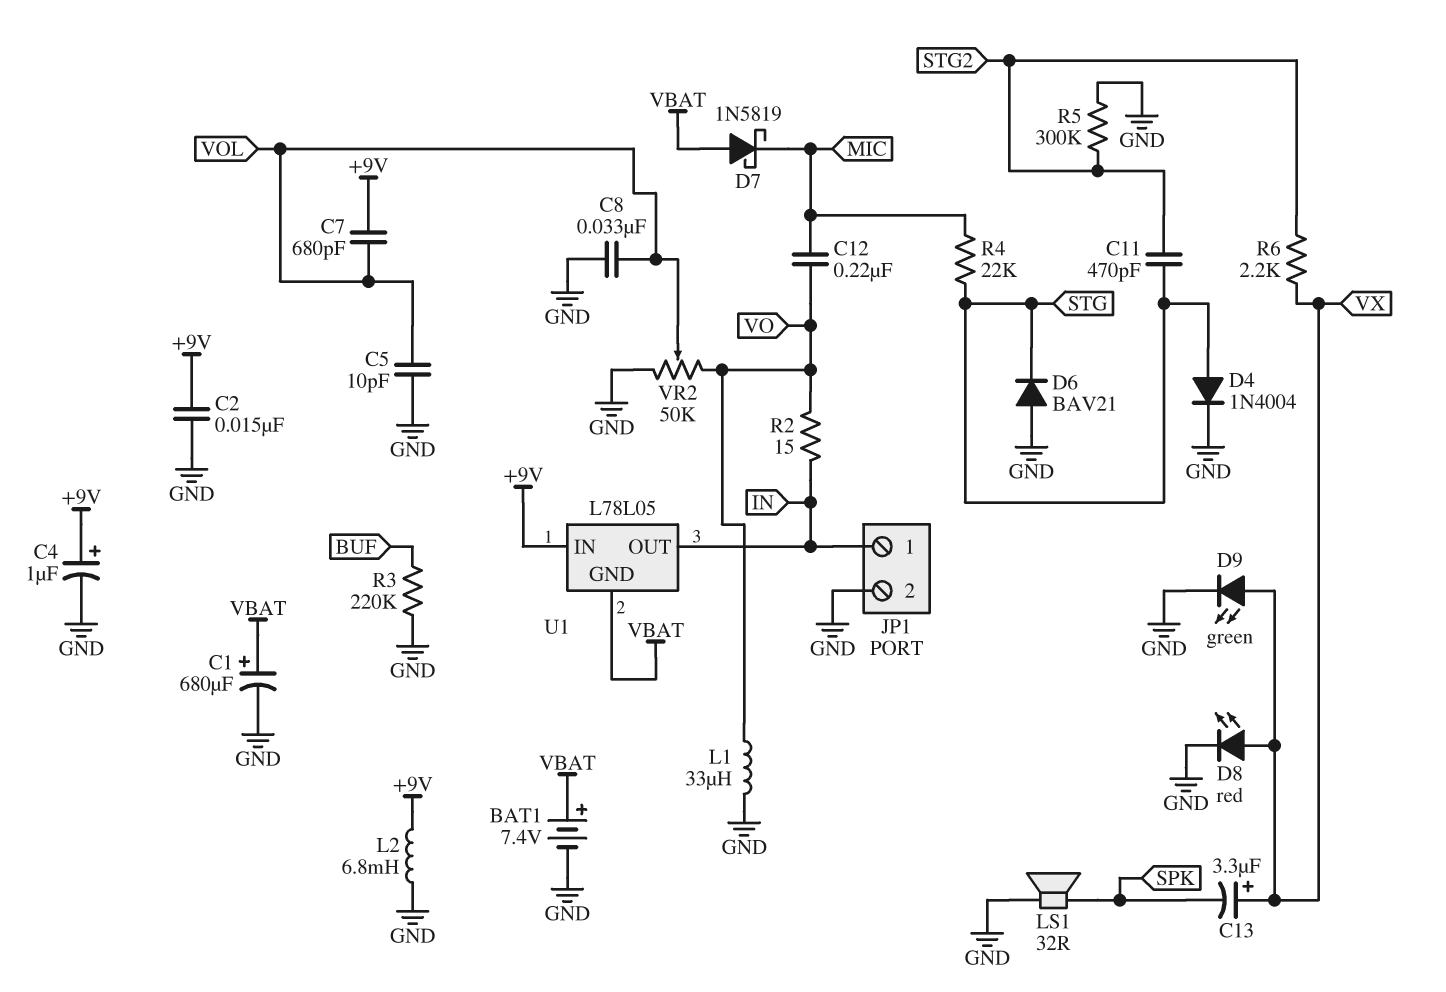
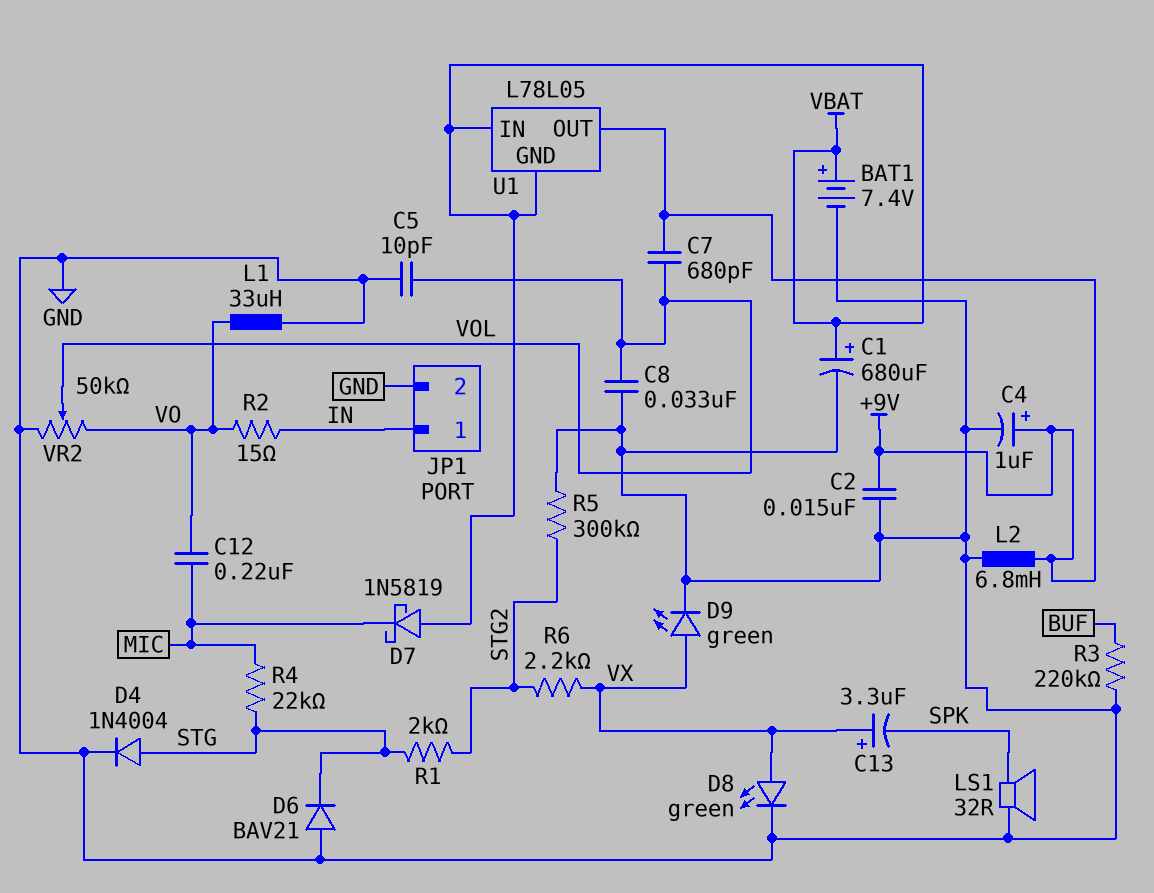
C11: 470pF (STG, STG2) -> none
D8: LED red (A VX, K GND) -> LED green (A VX, K GND)
R1: none -> 2k (STG, STG2)
U1 pin IN: +9V -> VBAT
U1 pin OUT: IN -> +9V

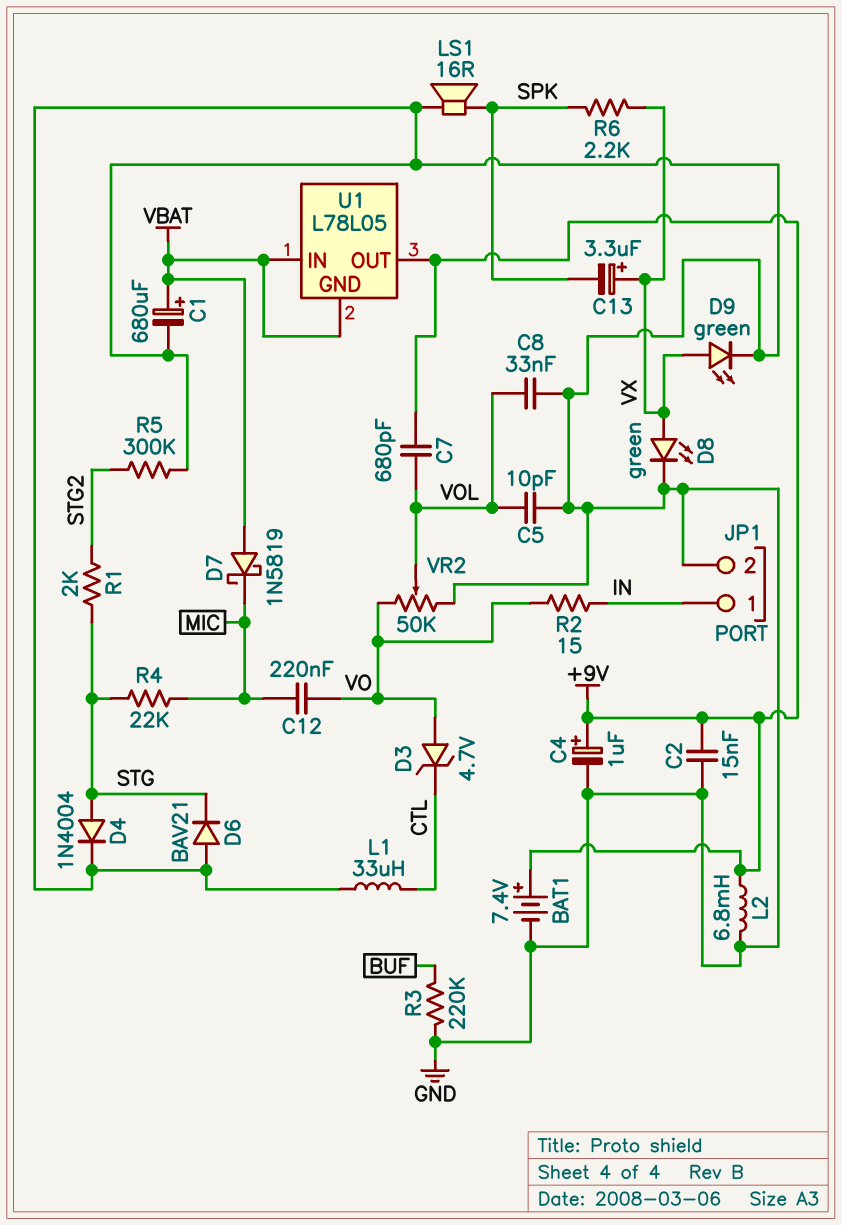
BAT1: 7.4V (plus VBAT, minus GND) -> 7.4V (plus +9V, minus GND)
D3: none -> zener 4.7V (A VO, K CTL)
L1: 33uH (GND, VO) -> 33uH (CTL, GND)
LS1: speaker 32R (GND, SPK) -> speaker 16R (GND, SPK)
R6: 2.2k (STG2, VX) -> 2.2k (SPK, VX)

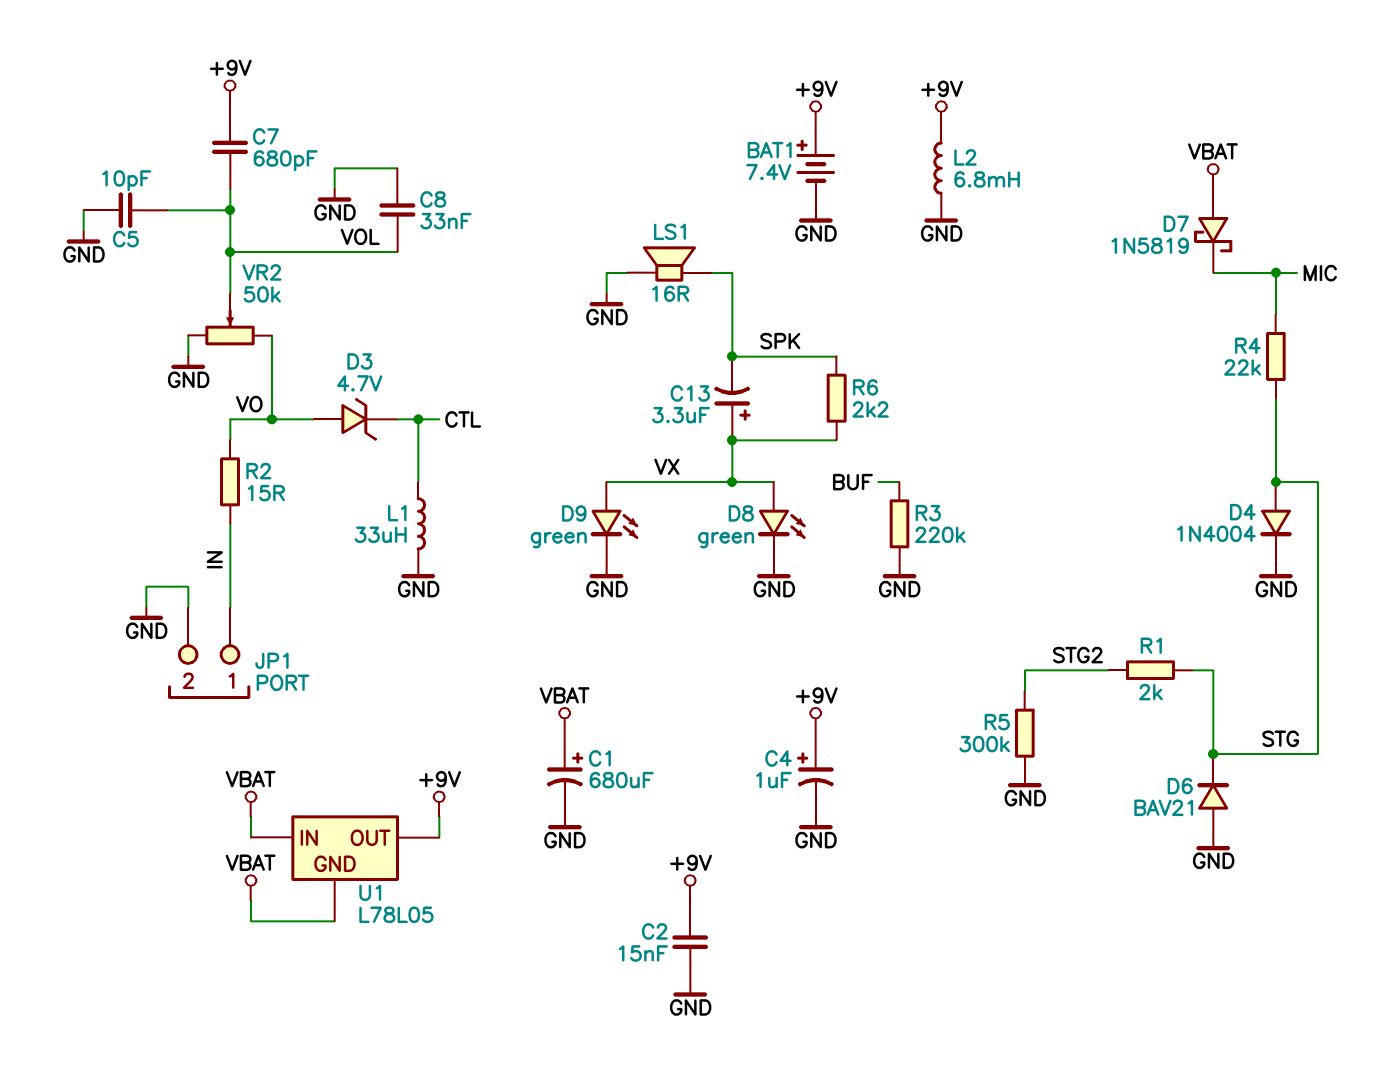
C12: 220nF (MIC, VO) -> none

